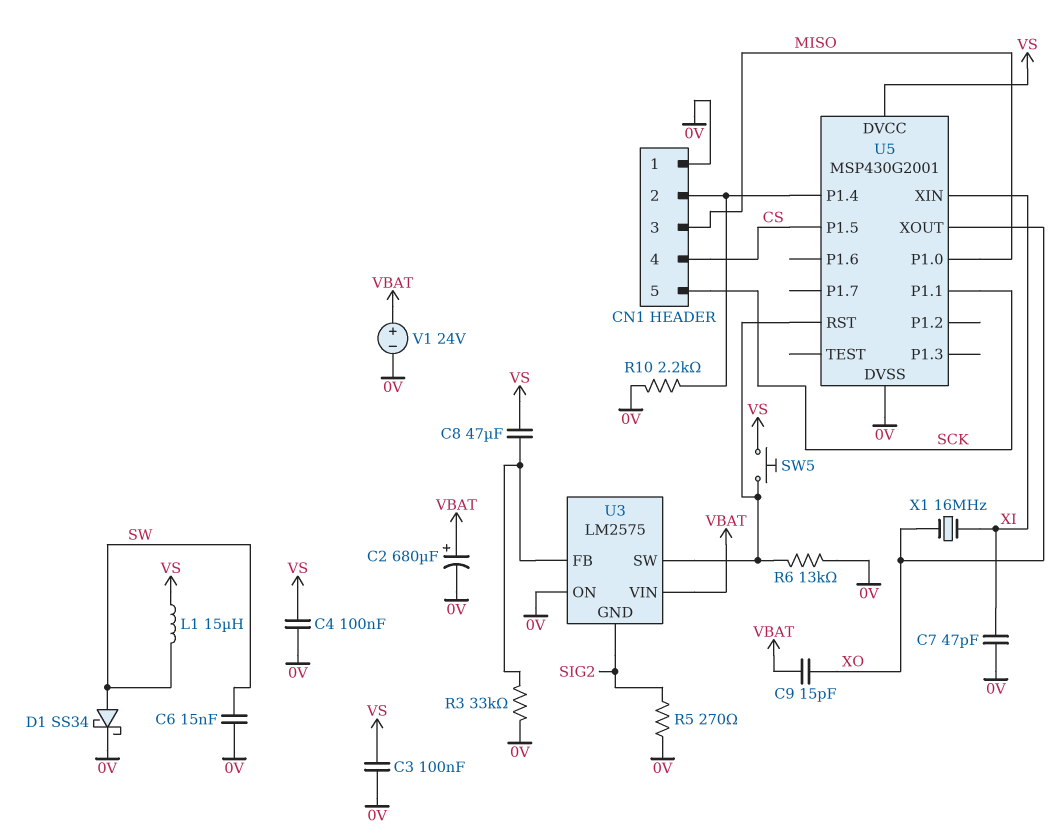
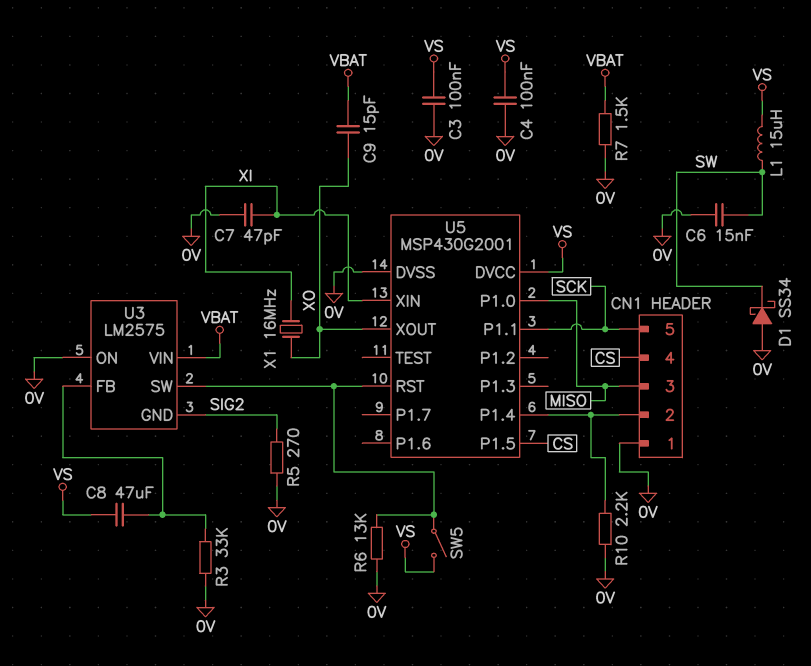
C2: 680uF (plus VBAT, minus 0V) -> none
D1: schottky SS34 (A SW, K 0V) -> schottky SS34 (A 0V, K SW)
R7: none -> 1.5k (0V, VBAT)
SW5: button (U3/SW, VS) -> switch (U3/SW, VS)
V1: 24V (plus VBAT, minus 0V) -> none

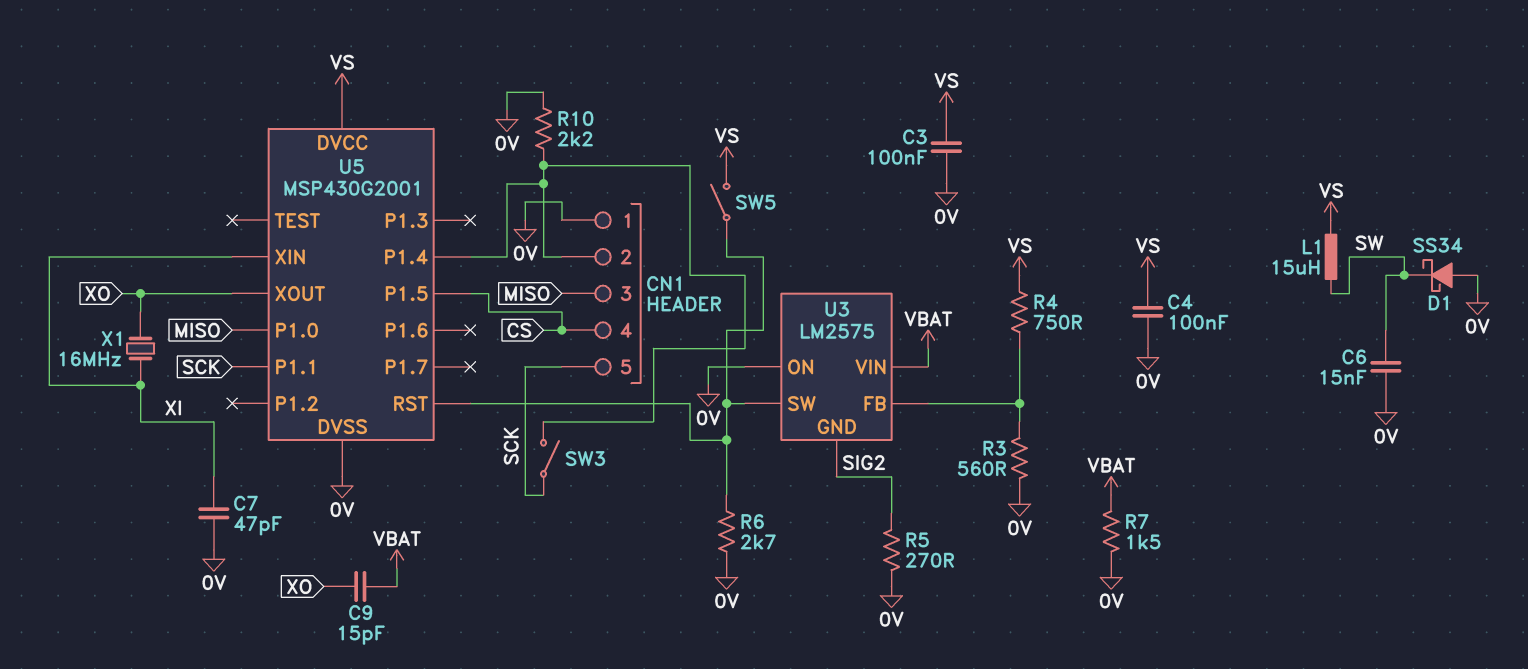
C8: 47uF (U3/FB, VS) -> none
R3: 33k (0V, U3/FB) -> 560 (0V, U3/FB)
R4: none -> 750 (U3/FB, VS)
R6: 13k (0V, U3/SW) -> 2.7k (0V, U3/SW)
SW3: none -> switch (CN1/2, SCK)

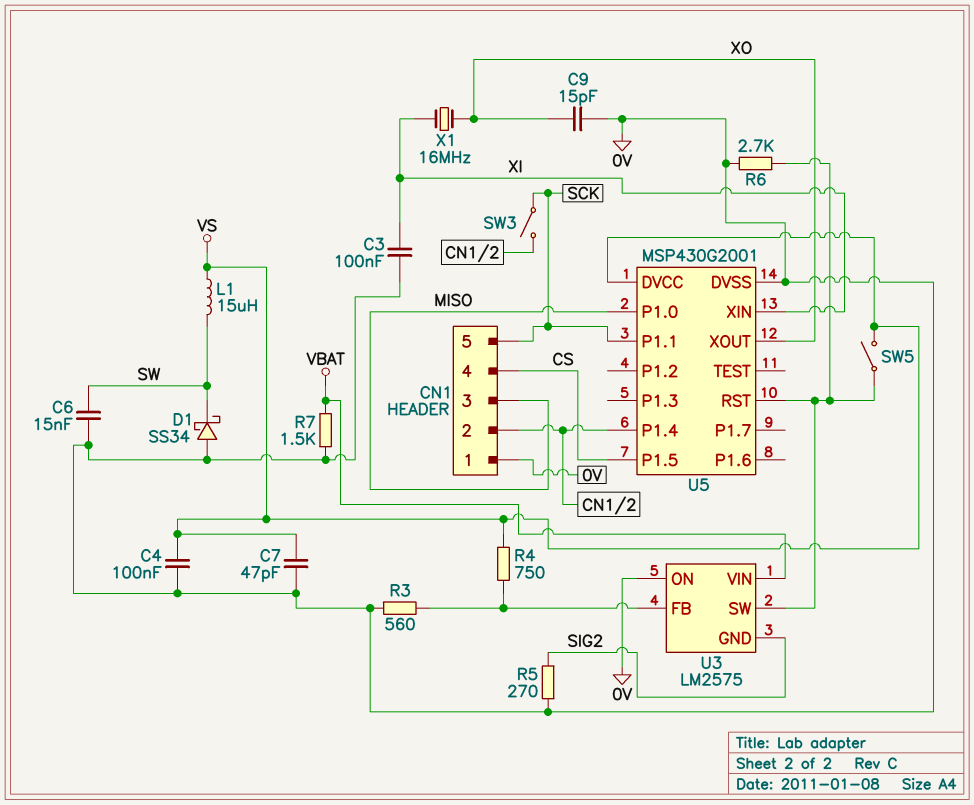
C3: 100nF (0V, VS) -> 100nF (0V, XI)
C7: 47pF (0V, XI) -> 47pF (0V, VS)
C9: 15pF (VBAT, XO) -> 15pF (0V, XO)
R10: 2.2k (0V, CN1/2) -> none

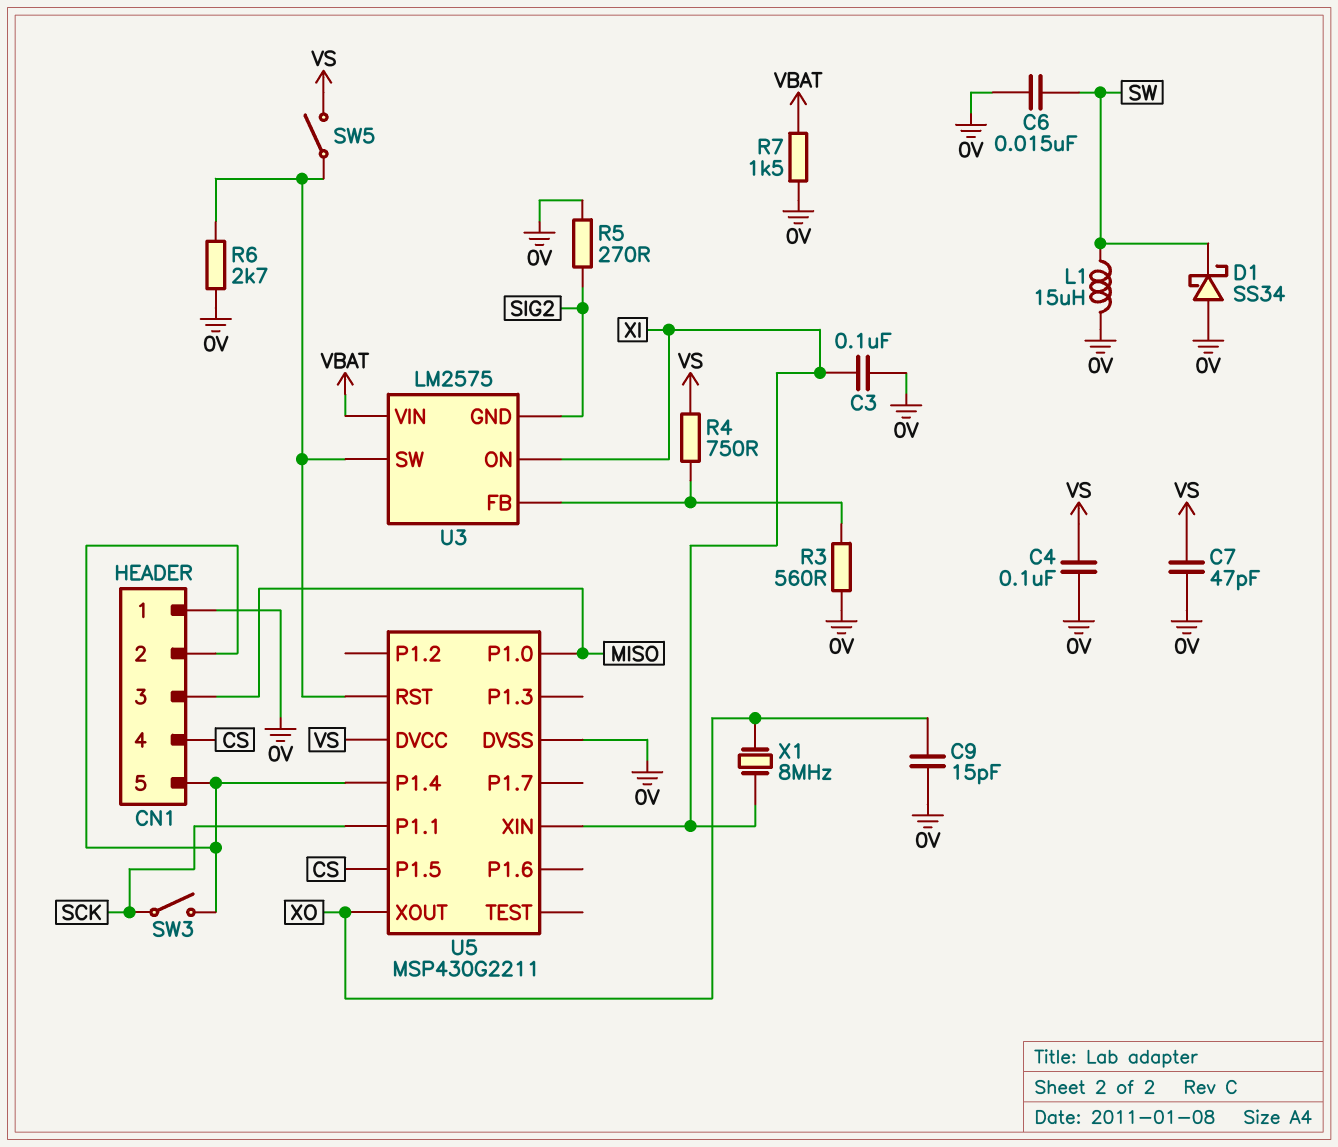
CN1 pin 5: SCK -> CN1/2
L1: 15uH (SW, VS) -> 15uH (0V, SW)
U3 pin ON: 0V -> XI
U5: MSP430G2001 -> MSP430G2211
X1: 16MHz (XI, XO) -> 8MHz (XI, XO)

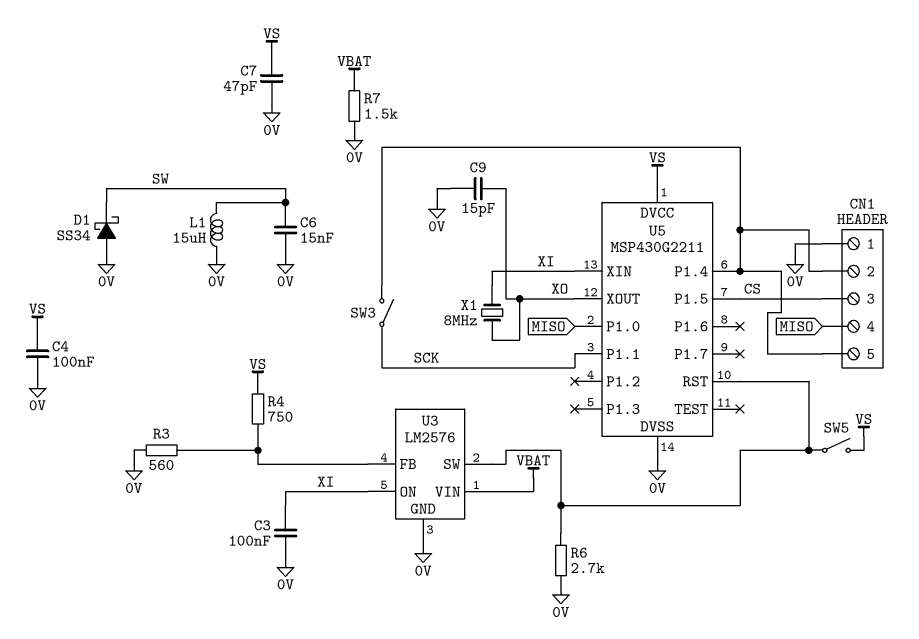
CN1 pin 3: MISO -> CS
CN1 pin 4: CS -> MISO
R5: 270 (0V, SIG2) -> none
U3: LM2575 -> LM2576
U3 pin GND: SIG2 -> 0V

